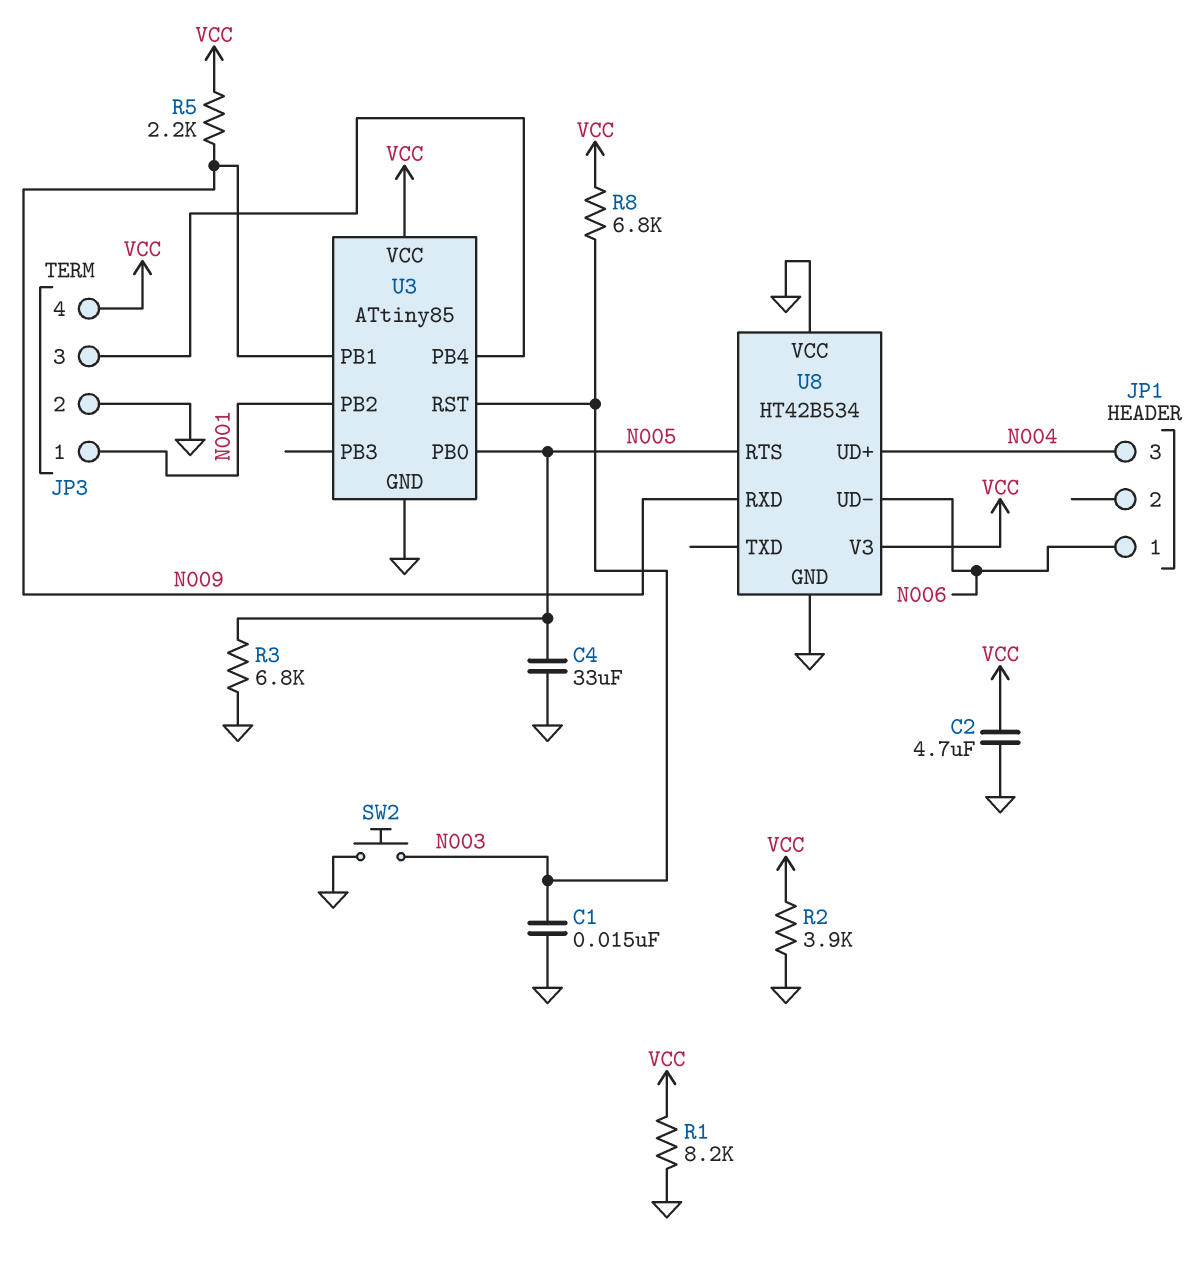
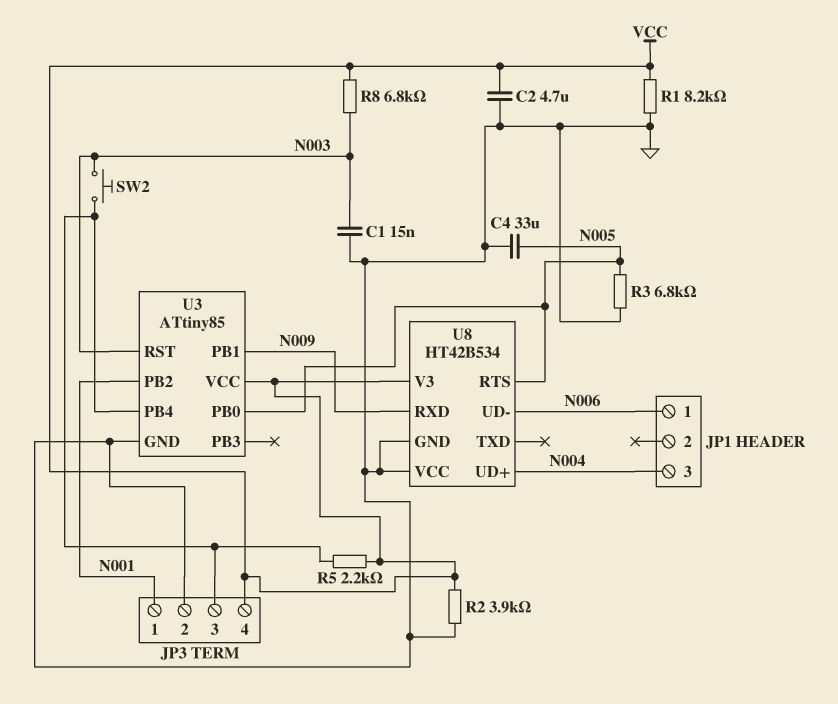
R5: 2.2k (N009, VCC) -> 2.2k (JP3/3, VCC)
SW2: button (GND, N003) -> button (JP3/3, N003)

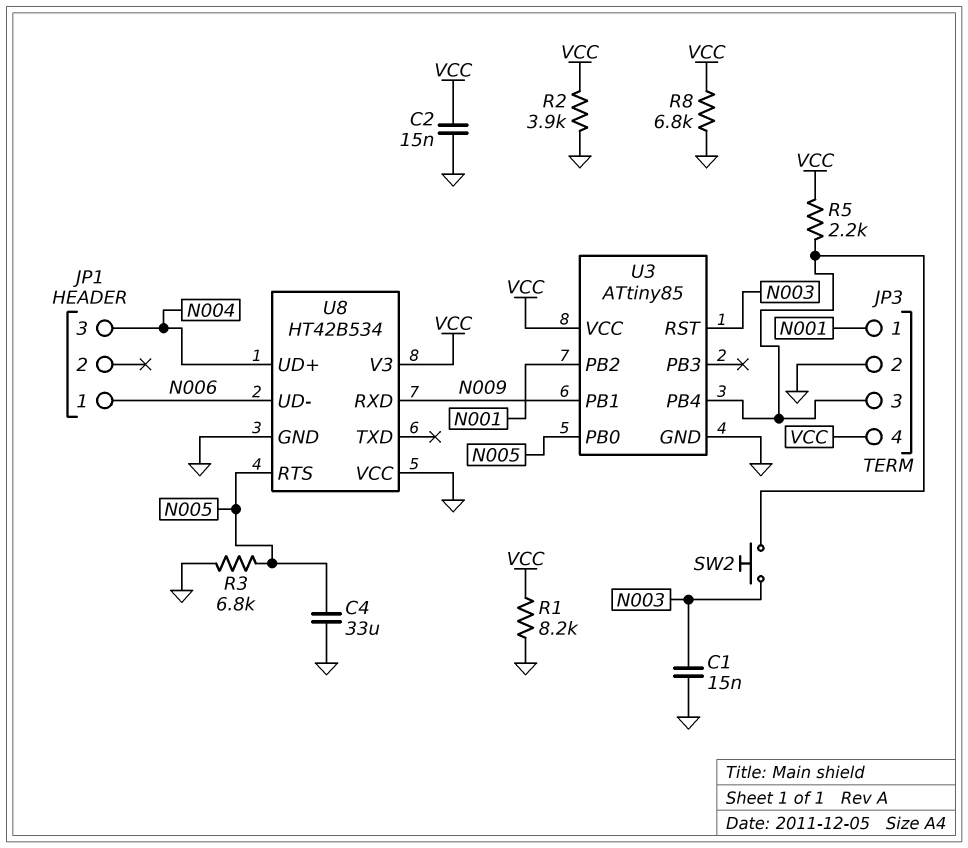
C2: 4.7uF (GND, VCC) -> 15nF (GND, VCC)
R8: 6.8k (N003, VCC) -> 6.8k (GND, VCC)

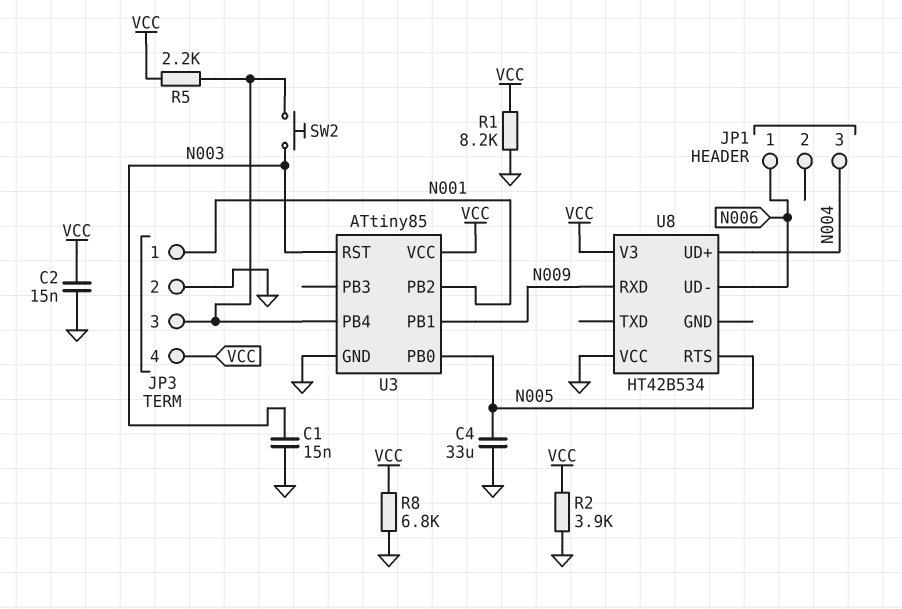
R3: 6.8k (GND, N005) -> none
U8 pin GND: GND -> none

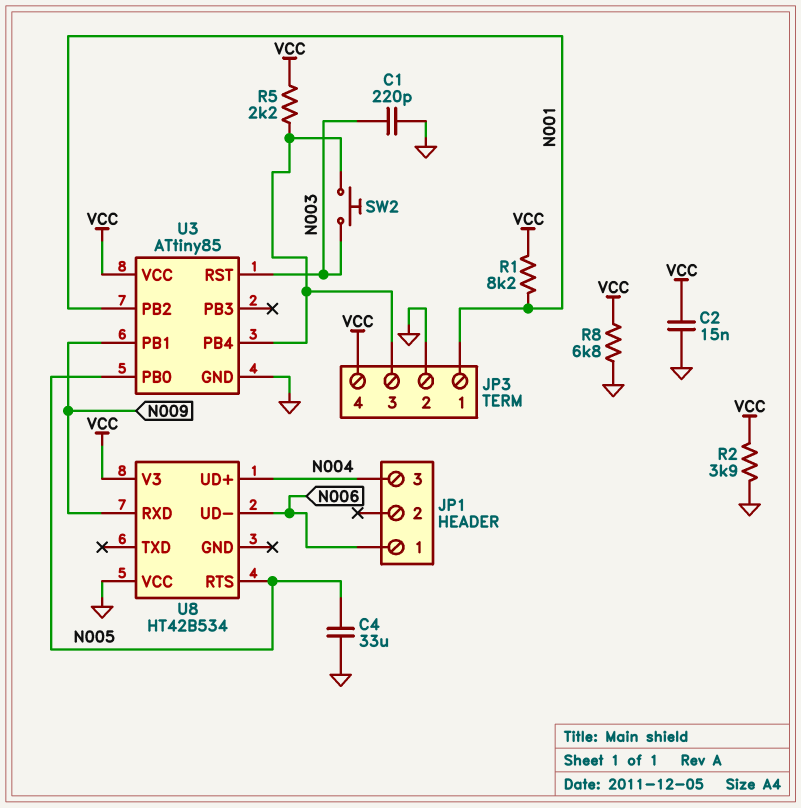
C1: 15nF (GND, N003) -> 220pF (GND, N003)
R1: 8.2k (GND, VCC) -> 8.2k (N001, VCC)

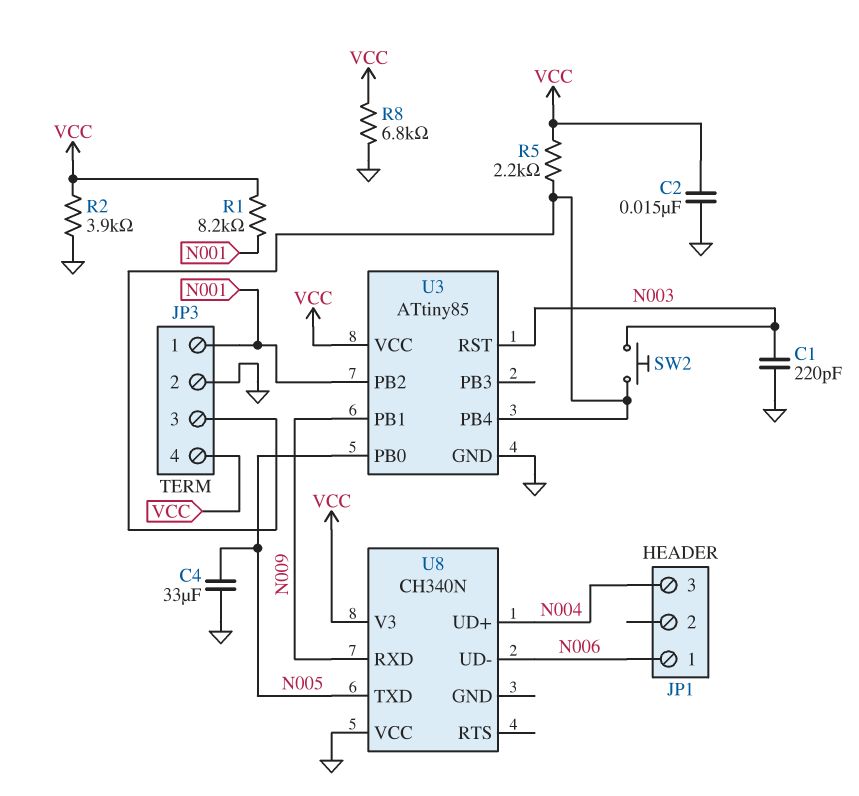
U8: HT42B534 -> CH340N
U8 pin RTS: N005 -> none
U8 pin TXD: none -> N005

